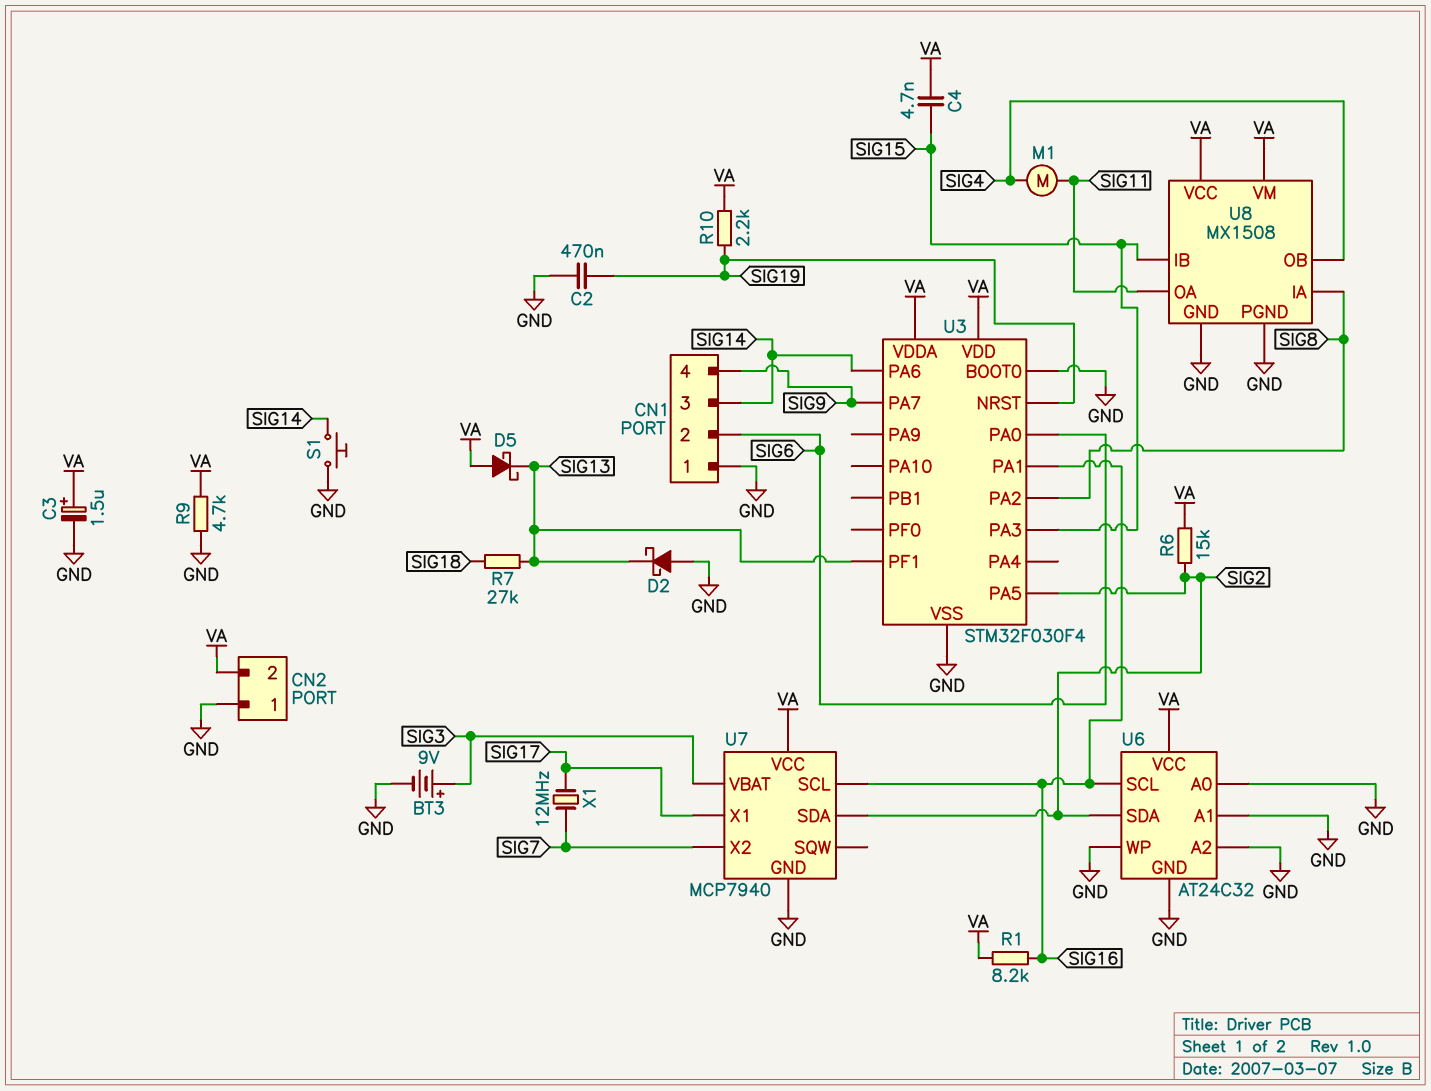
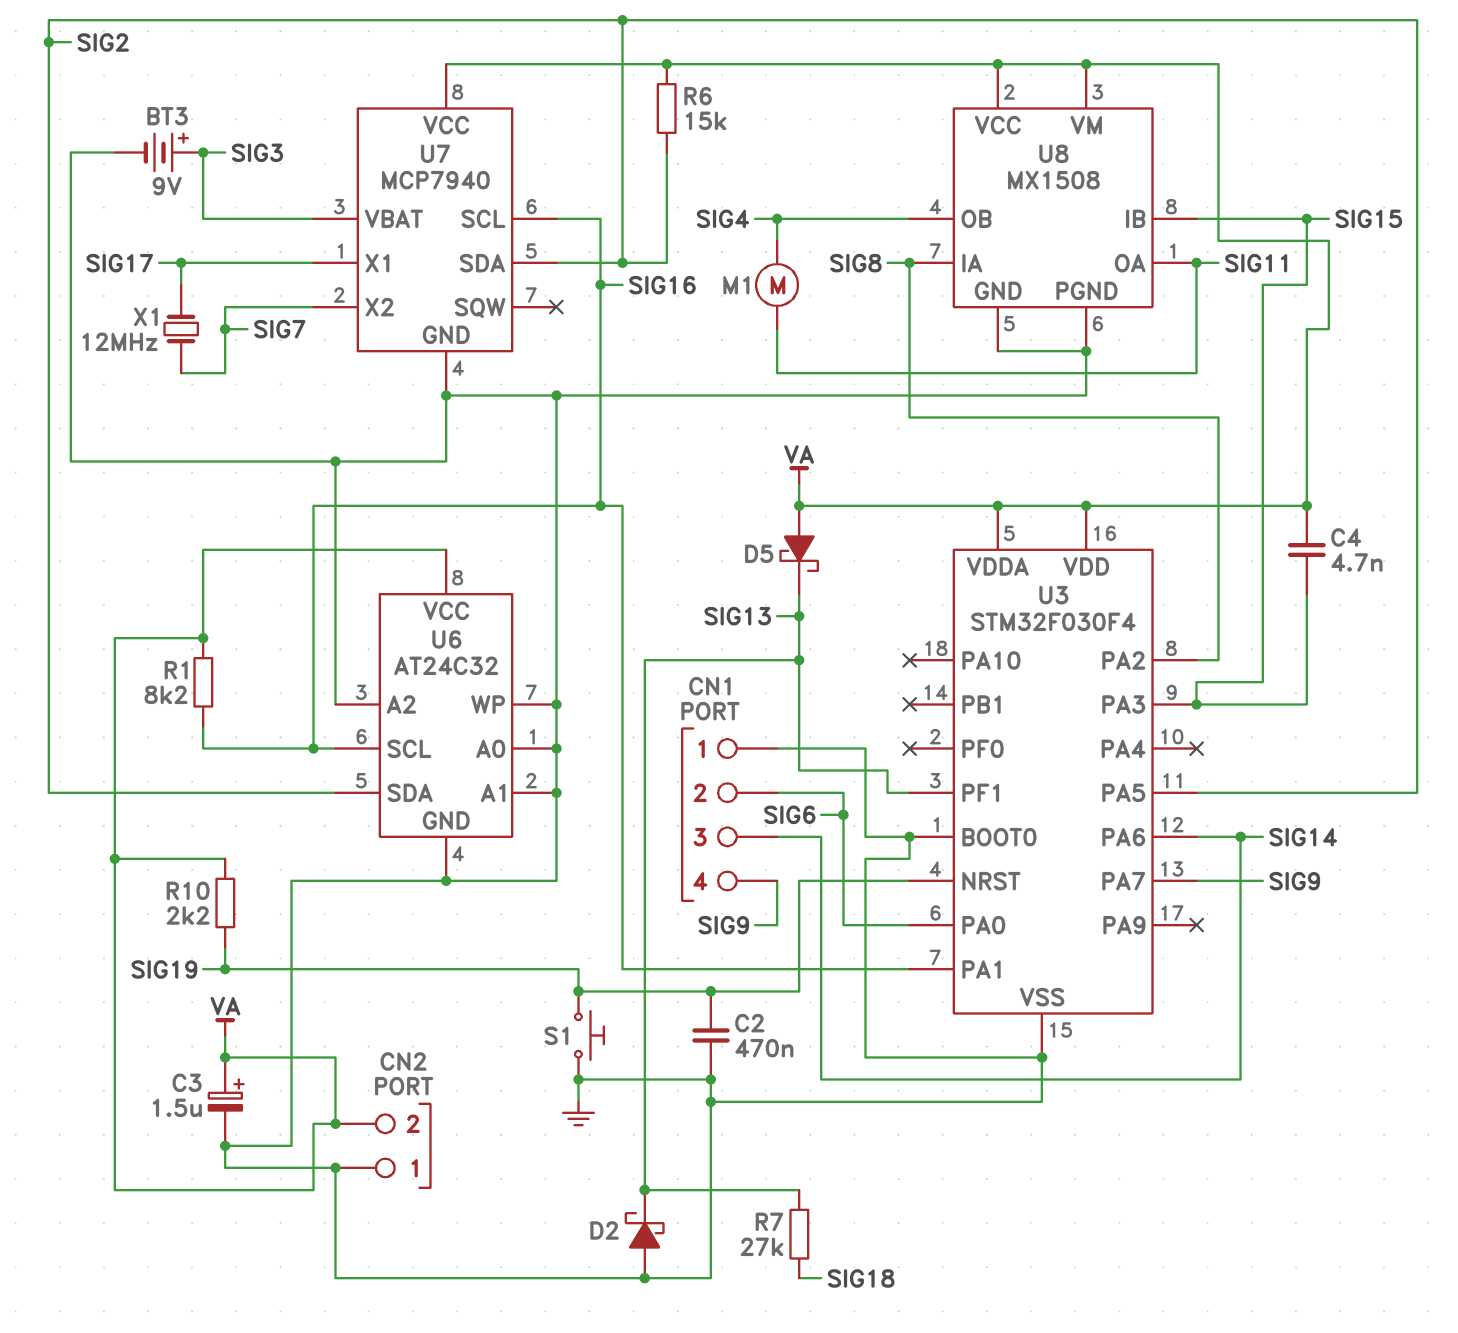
R9: 4.7k (GND, VA) -> none
S1: button (GND, SIG14) -> button (GND, SIG19)

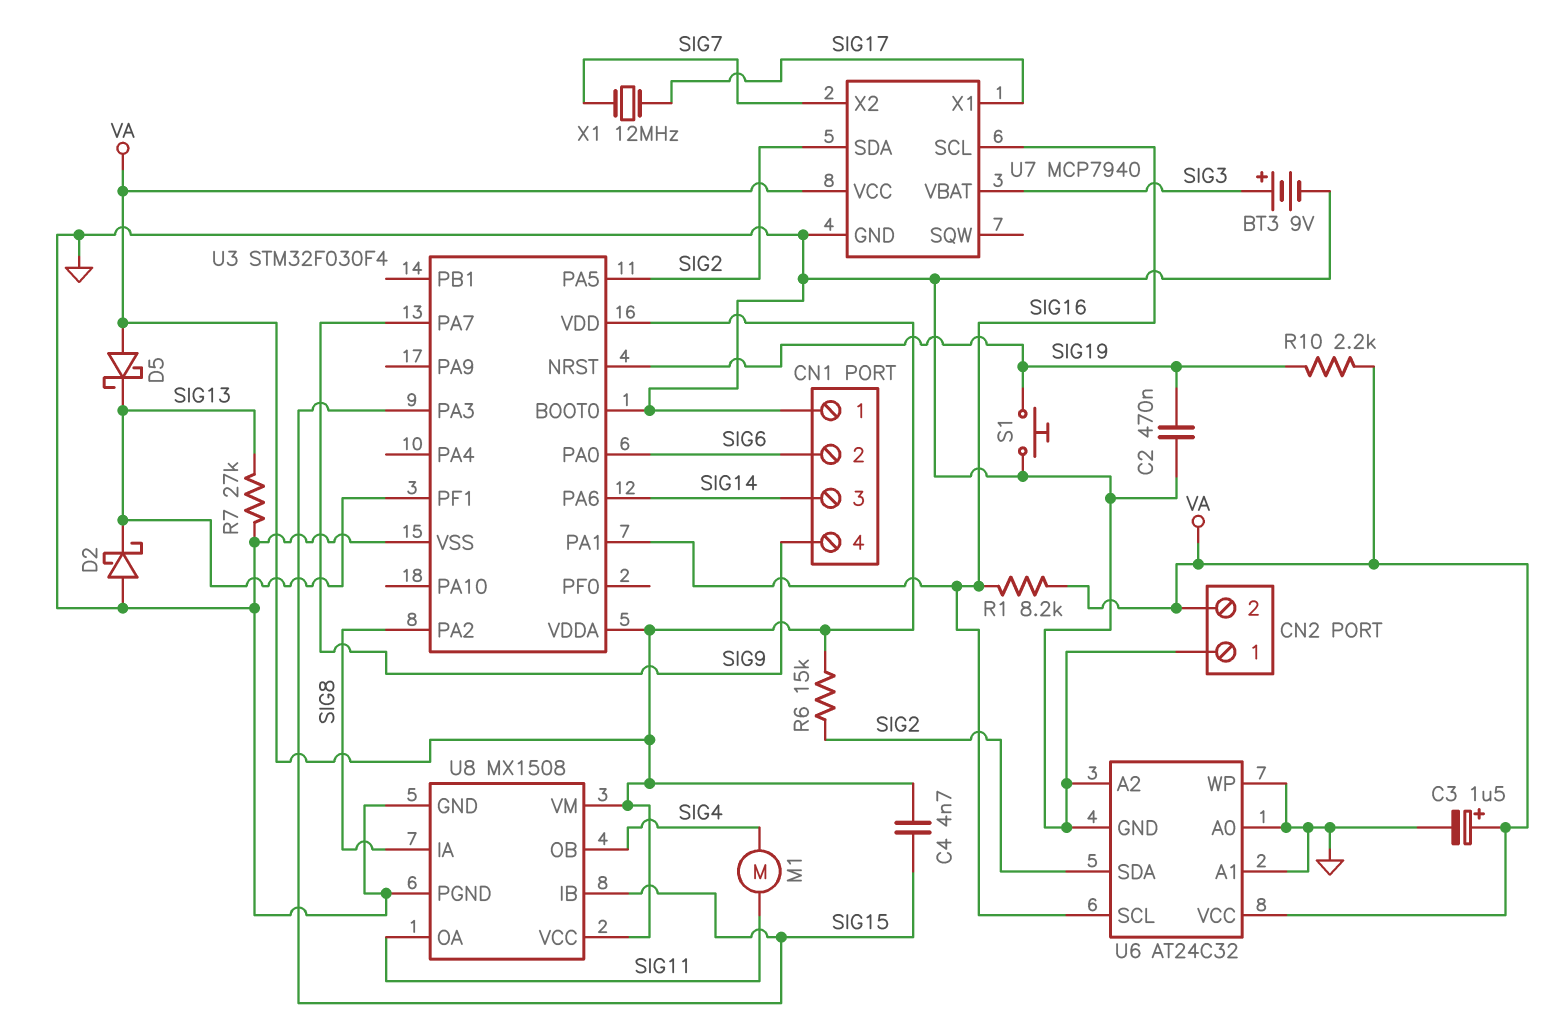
R7: 27k (SIG13, SIG18) -> 27k (GND, SIG13)

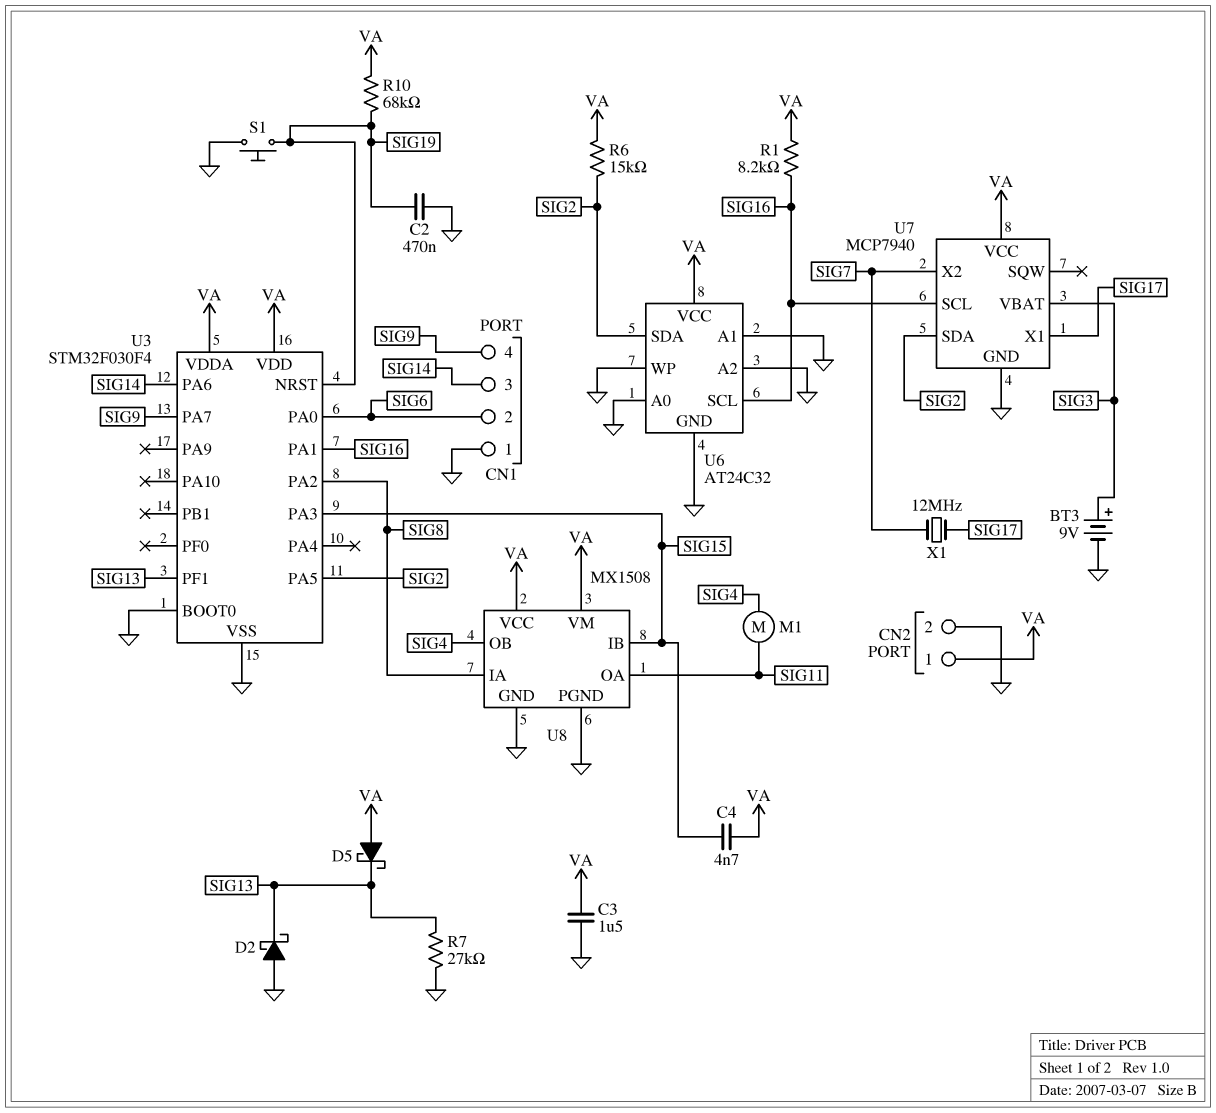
C3: 1.5uF (plus VA, minus GND) -> 1.5uF (GND, VA)
CN2 pin 1: GND -> VA
CN2 pin 2: VA -> GND
R10: 2.2k (SIG19, VA) -> 68k (SIG19, VA)

